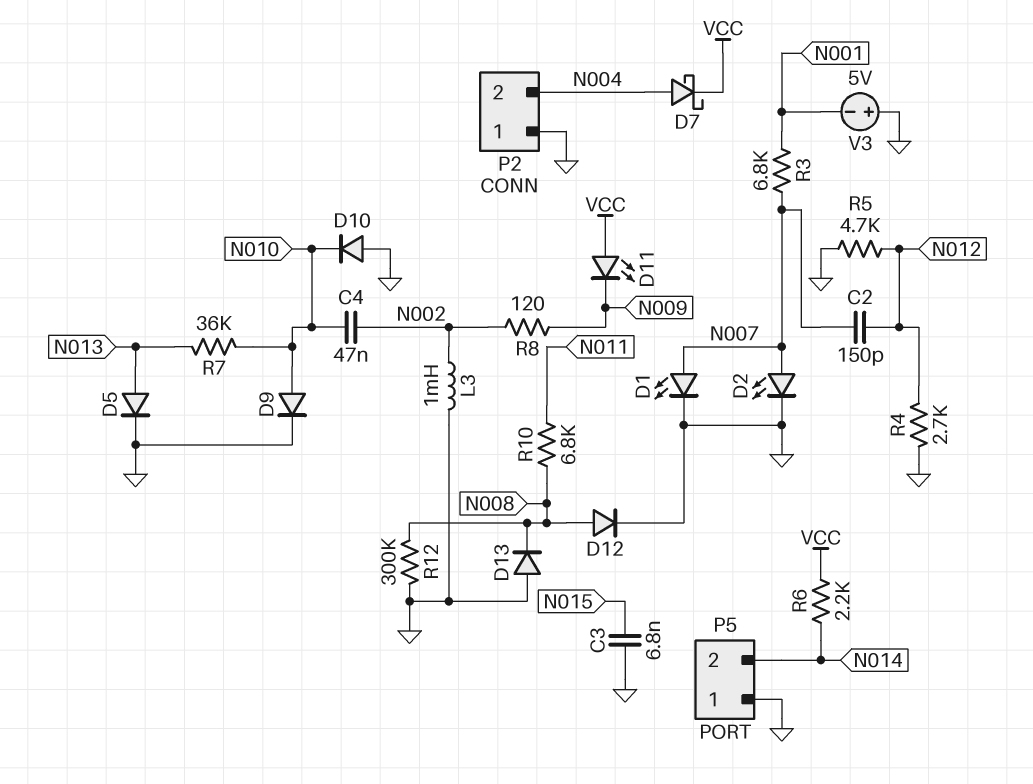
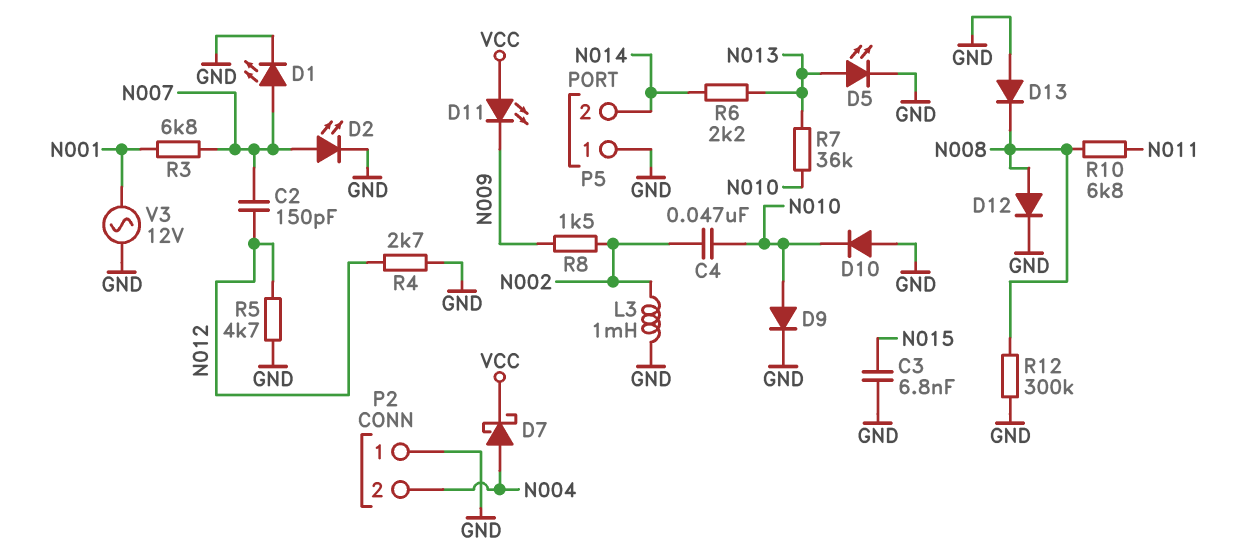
D5: diode (A N013, K GND) -> LED (A N013, K GND)
R6: 2.2k (N014, VCC) -> 2.2k (N013, N014)
R8: 120 (N002, N009) -> 1.5k (N002, N009)
V3: 5V (plus GND, minus N001) -> AC 12V (GND, N001)

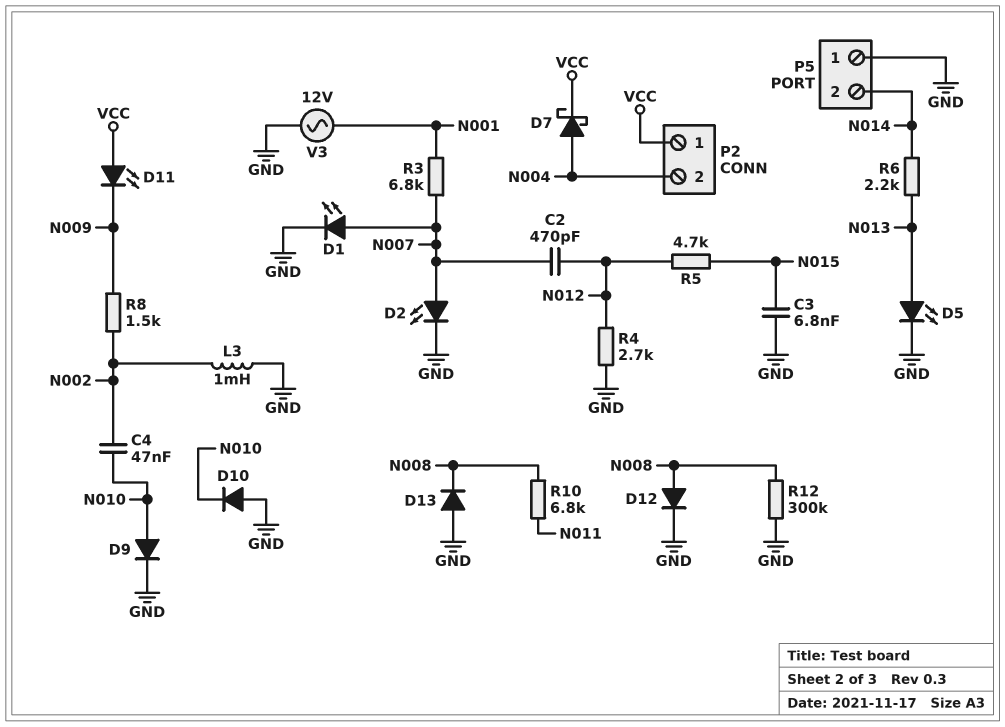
C2: 150pF (N007, N012) -> 470pF (N007, N012)
P2 pin 1: GND -> VCC
R5: 4.7k (GND, N012) -> 4.7k (N012, N015)
R7: 36k (N010, N013) -> none

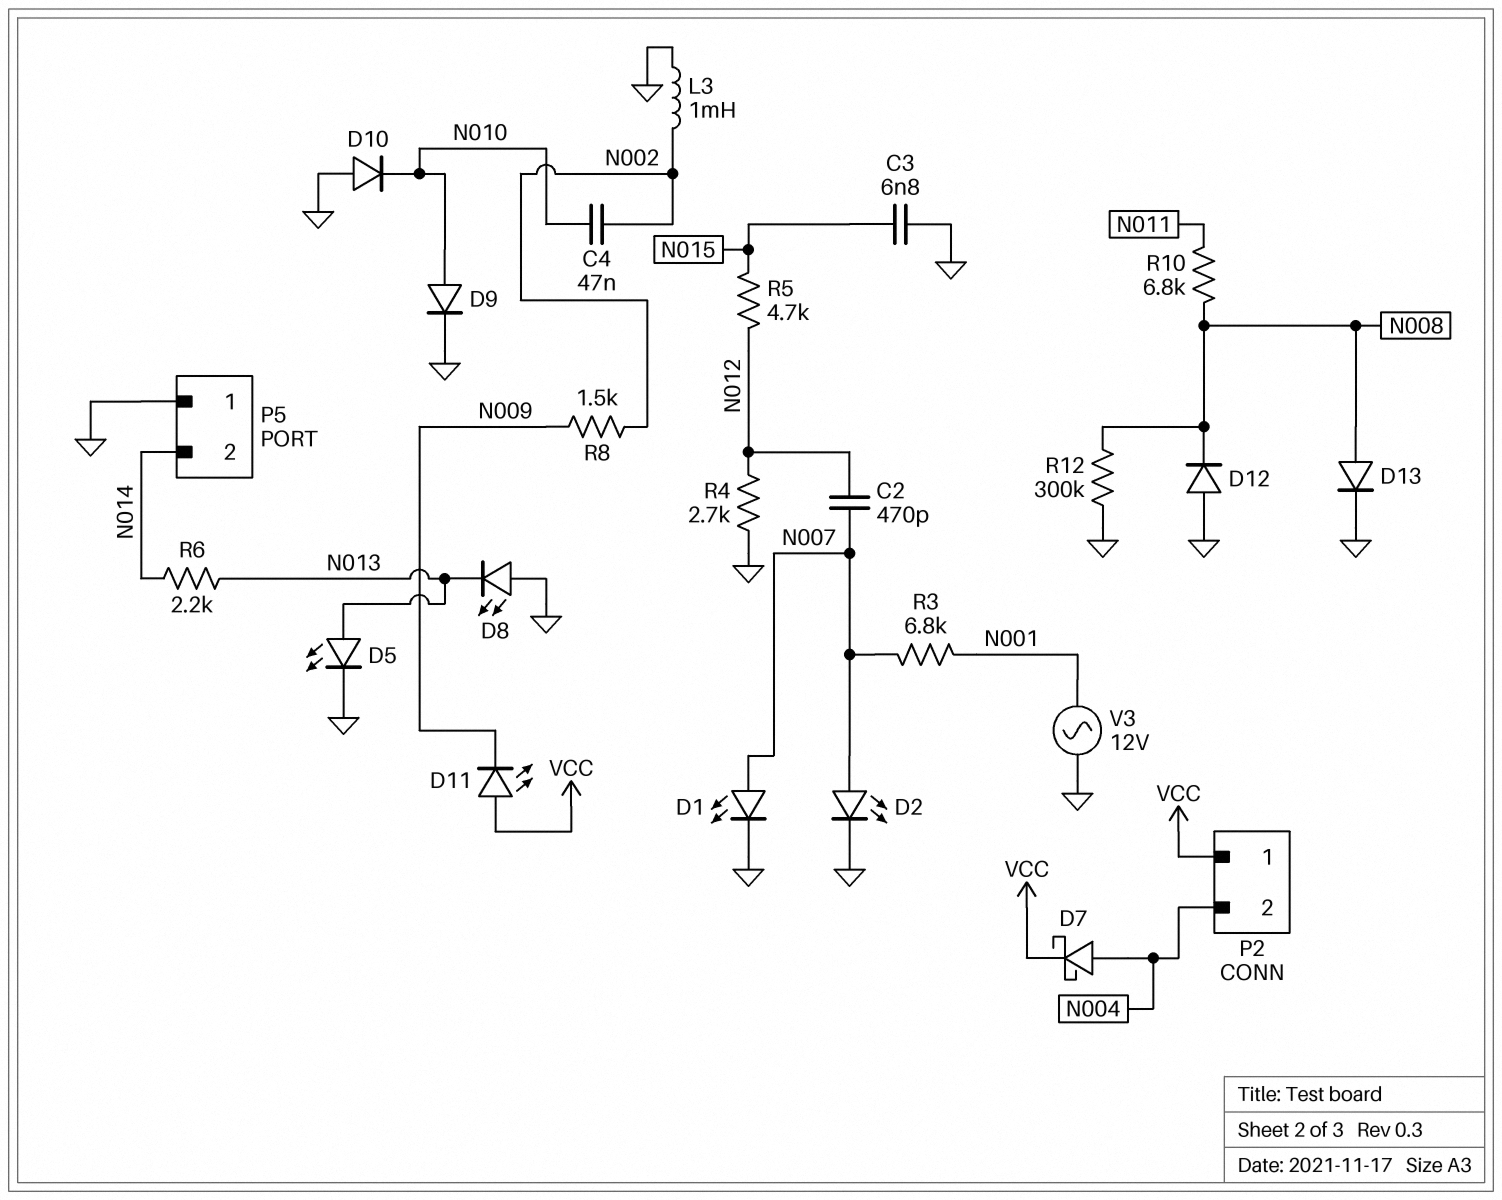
D8: none -> LED (A GND, K N013)
D12: diode (A N008, K GND) -> diode (A GND, K N008)
D13: diode (A GND, K N008) -> diode (A N008, K GND)

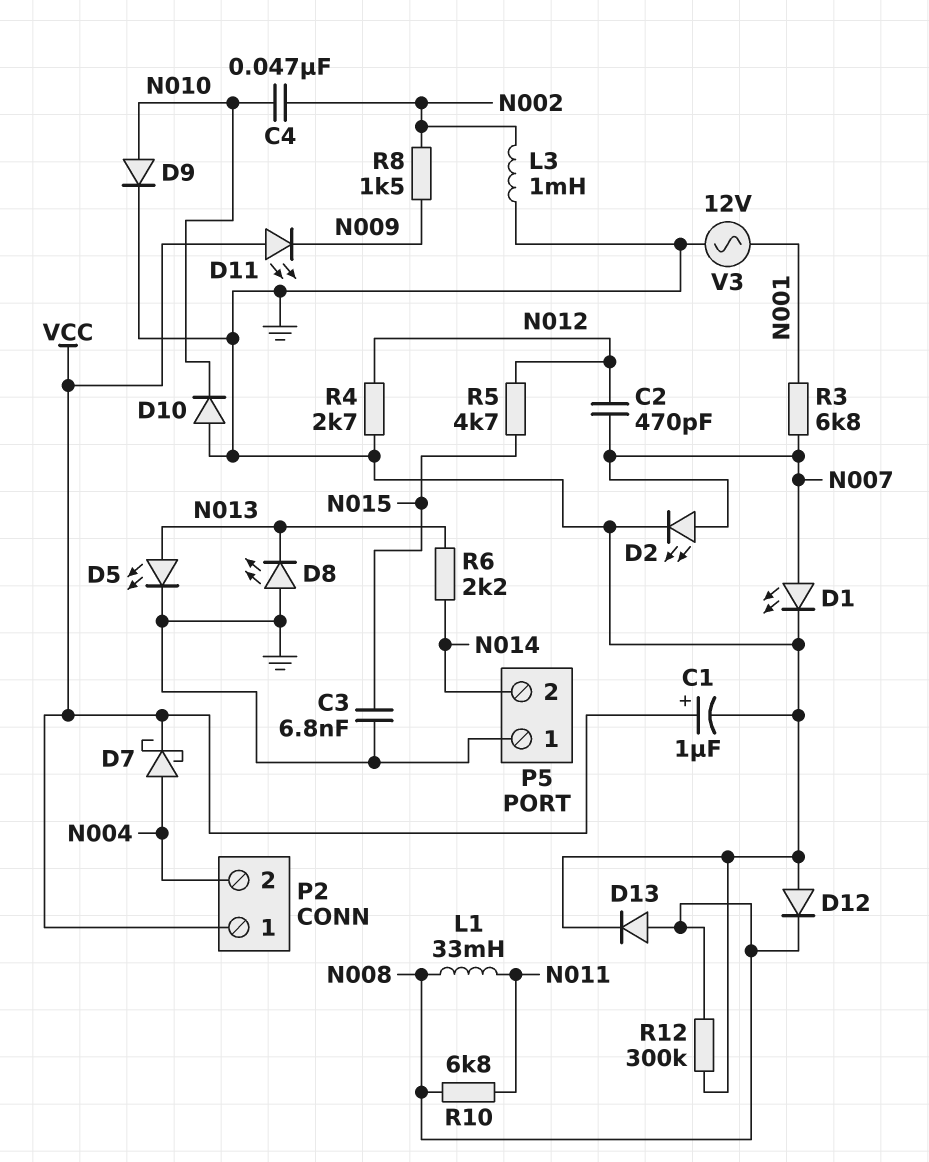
C1: none -> 1uF (plus VCC, minus GND)
L1: none -> 33mH (N008, N011)

